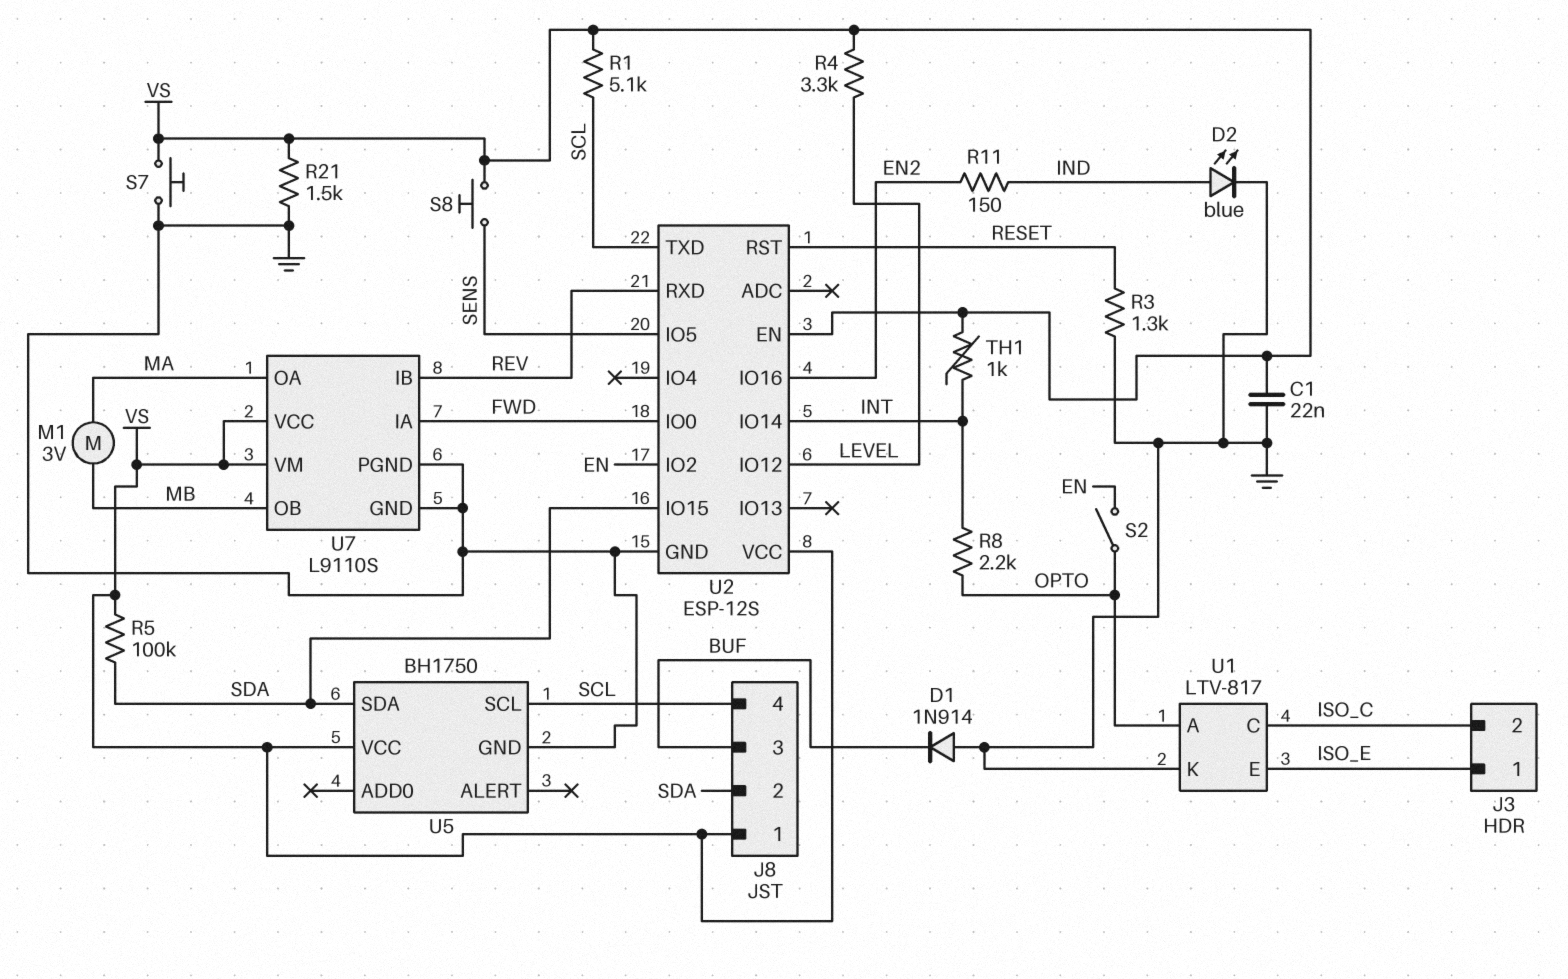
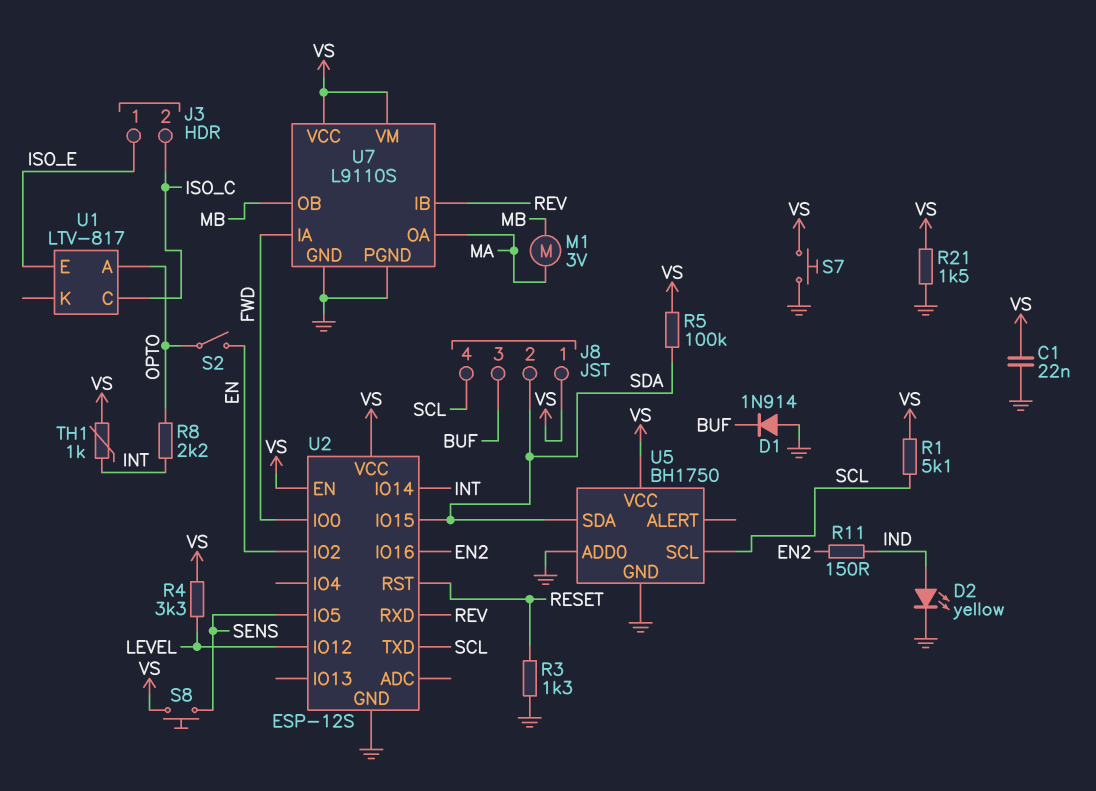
D2: LED blue (A IND, K GND) -> LED yellow (A IND, K GND)
U1 pin K: GND -> none
U5 pin ADD0: none -> GND

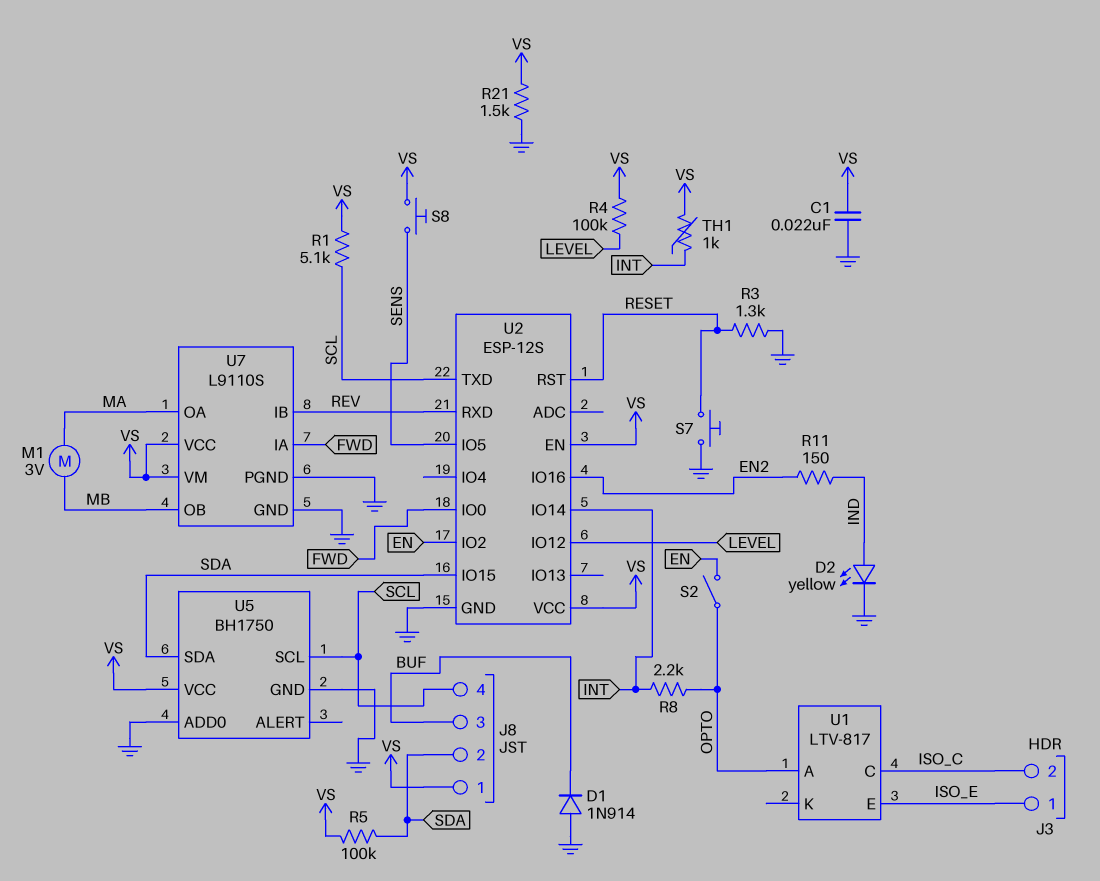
R4: 3.3k (LEVEL, VS) -> 100k (LEVEL, VS)
S7: button (GND, VS) -> button (GND, RESET)

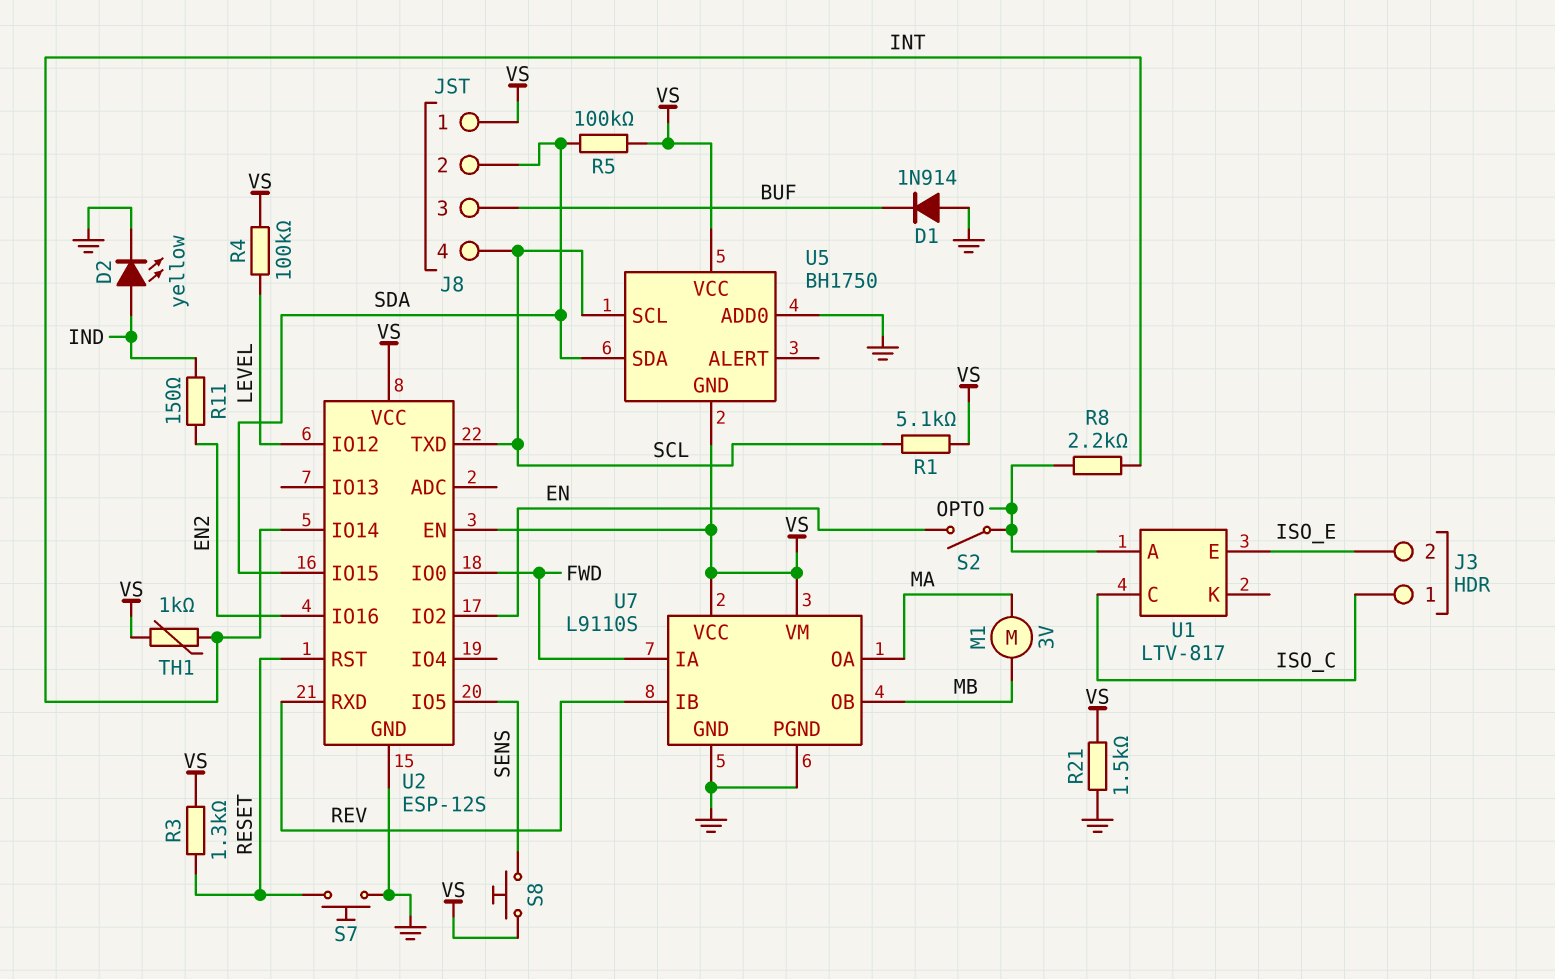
C1: 22nF (GND, VS) -> none
J3 pin 1: ISO_E -> ISO_C
J3 pin 2: ISO_C -> ISO_E
R3: 1.3k (GND, RESET) -> 1.3k (RESET, VS)
U5 pin GND: GND -> VS

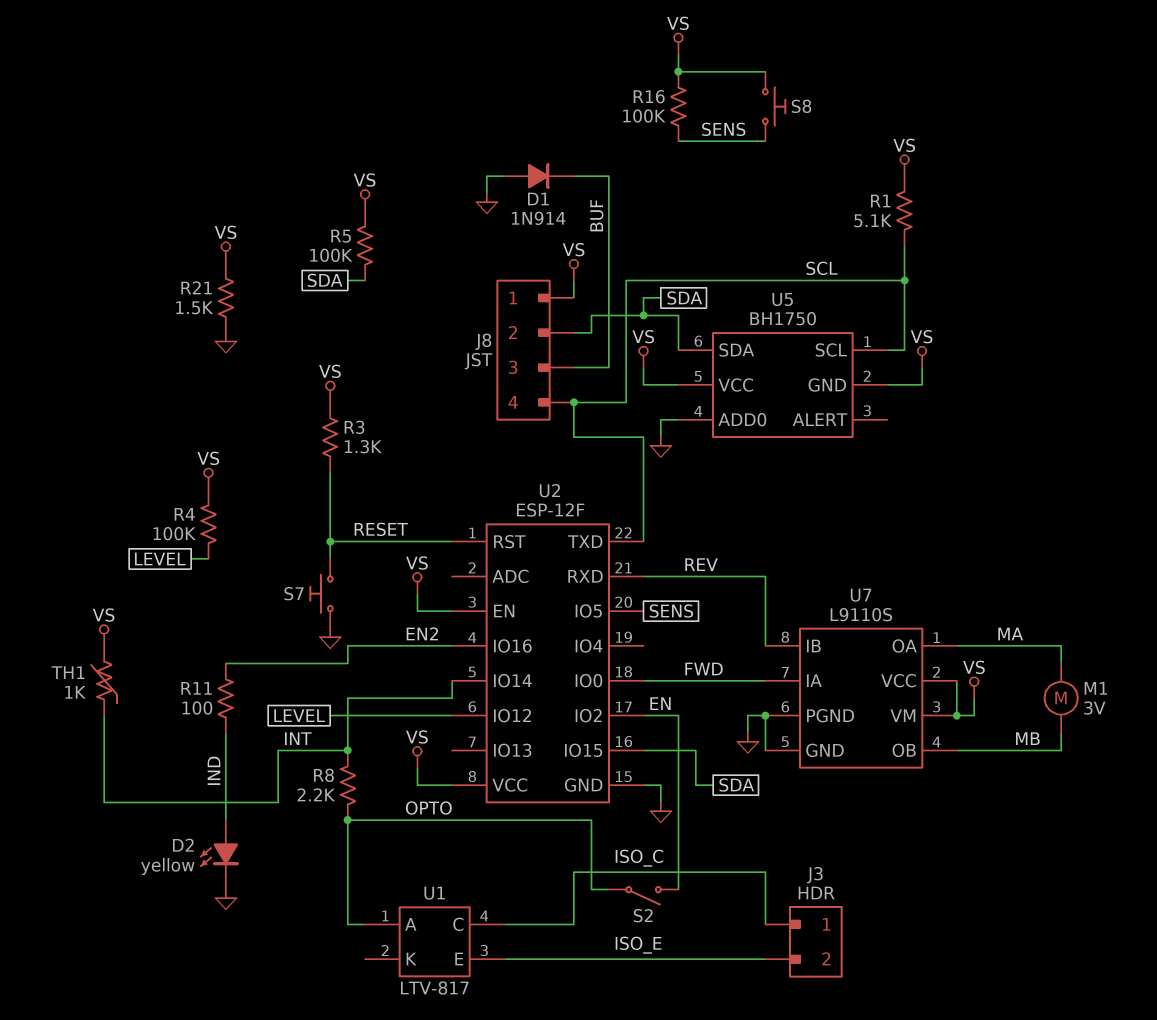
R11: 150 (EN2, IND) -> 100 (EN2, IND)
R16: none -> 100k (SENS, VS)
U2: ESP-12S -> ESP-12F

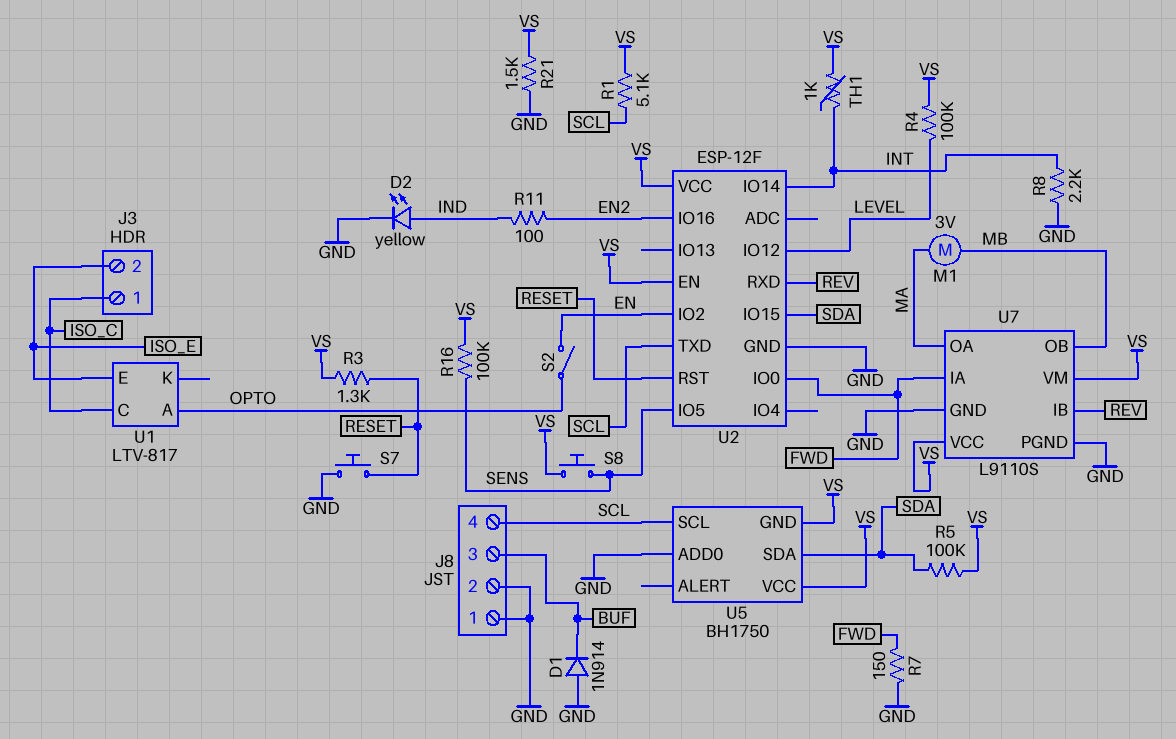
J8 pin 1: VS -> GND
J8 pin 2: SDA -> GND
R7: none -> 150 (FWD, GND)
R8: 2.2k (INT, OPTO) -> 2.2k (GND, INT)

